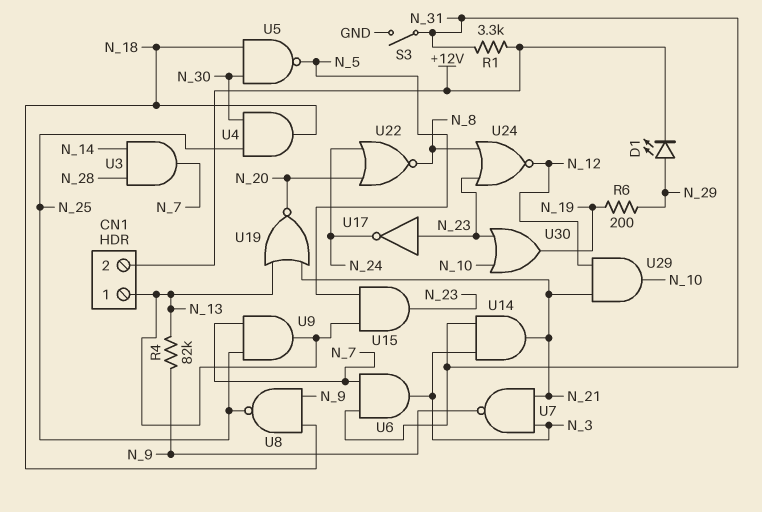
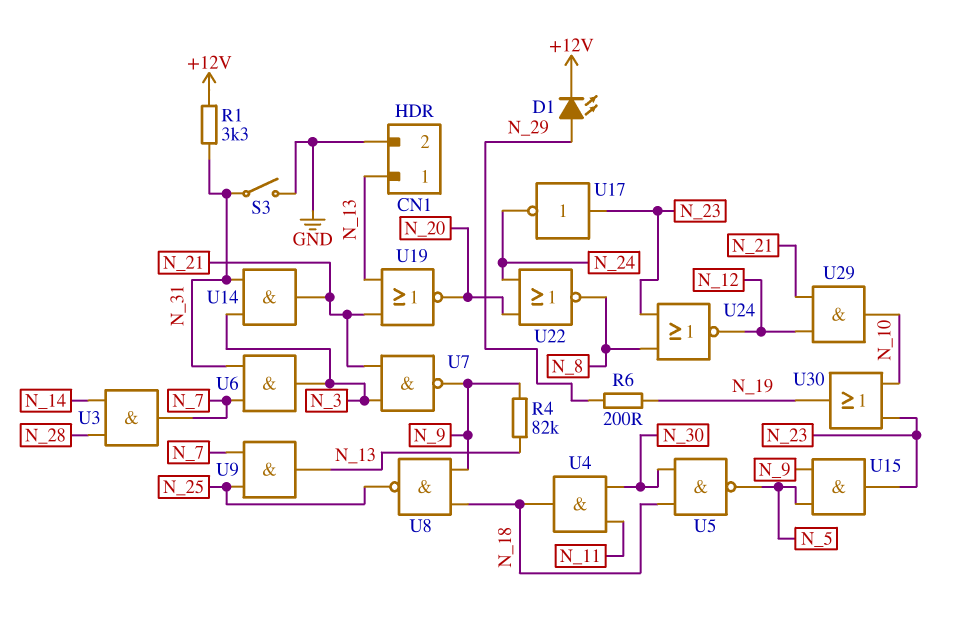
CN1 pin 2: +12V -> GND
U4: AND (in N_25, in N_30, out N_18) -> AND (in N_11, in N_30, out N_18)
U15: AND (in N_5, in N_13, out N_23) -> AND (in N_5, in N_9, out N_23)

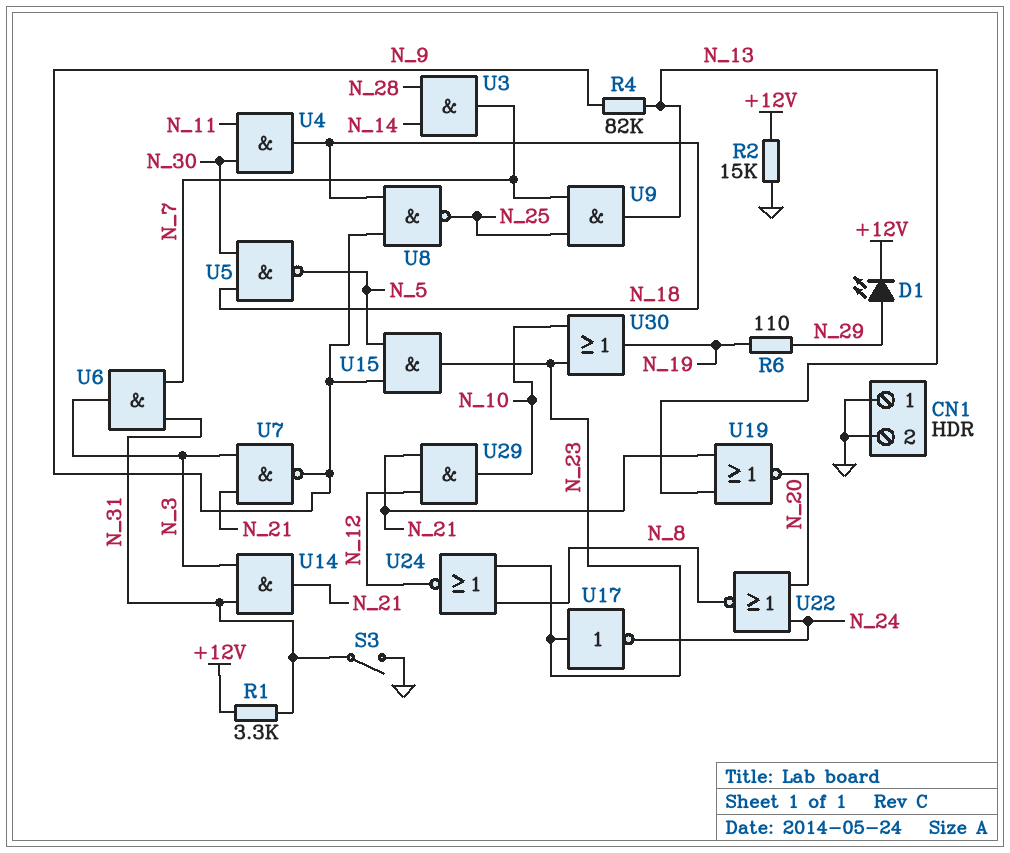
CN1 pin 1: N_13 -> GND
R2: none -> 15k (+12V, GND)
R6: 200 (N_19, N_29) -> 110 (N_19, N_29)

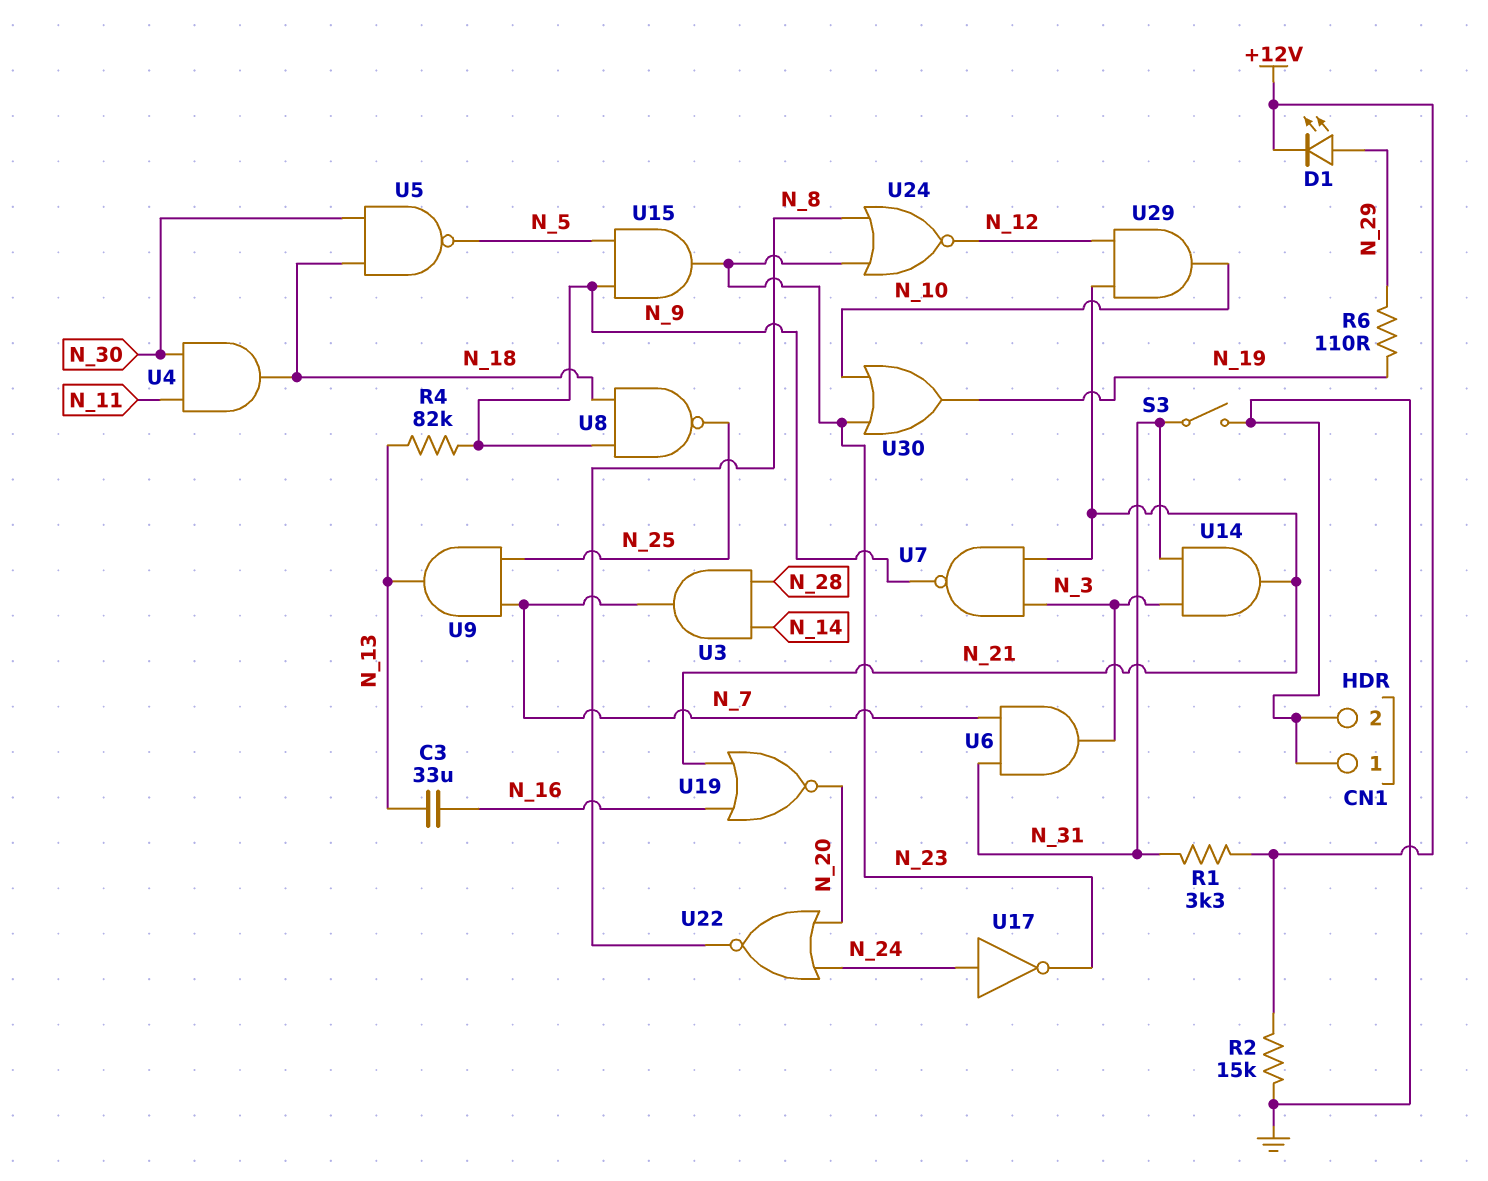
C3: none -> 33uF (N_13, N_16)
U17: NOT (in N_23, out N_24) -> NOT (in N_24, out N_23)
U19: NOR (in N_13, in N_21, out N_20) -> NOR (in N_16, in N_21, out N_20)

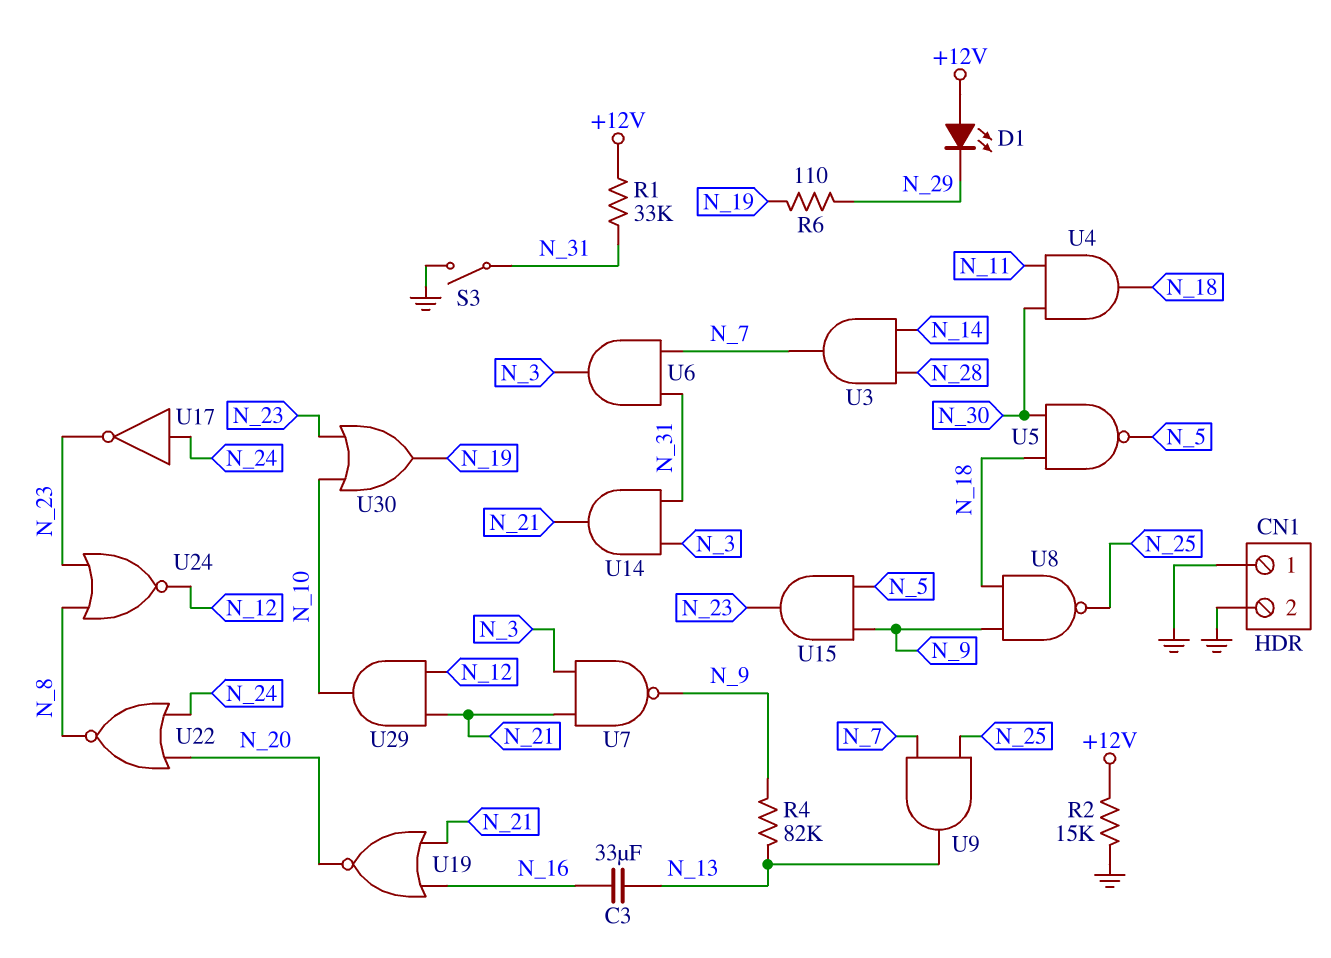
D1: LED (A N_29, K +12V) -> LED (A +12V, K N_29)
R1: 3.3k (+12V, N_31) -> 33k (+12V, N_31)

